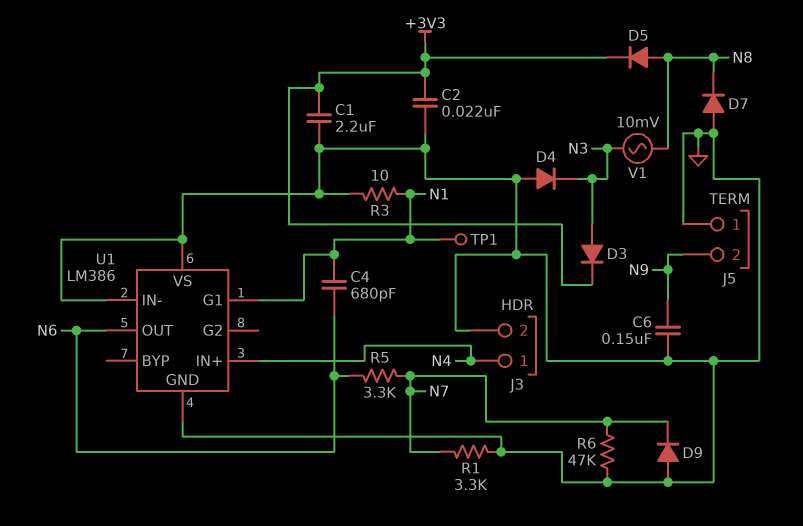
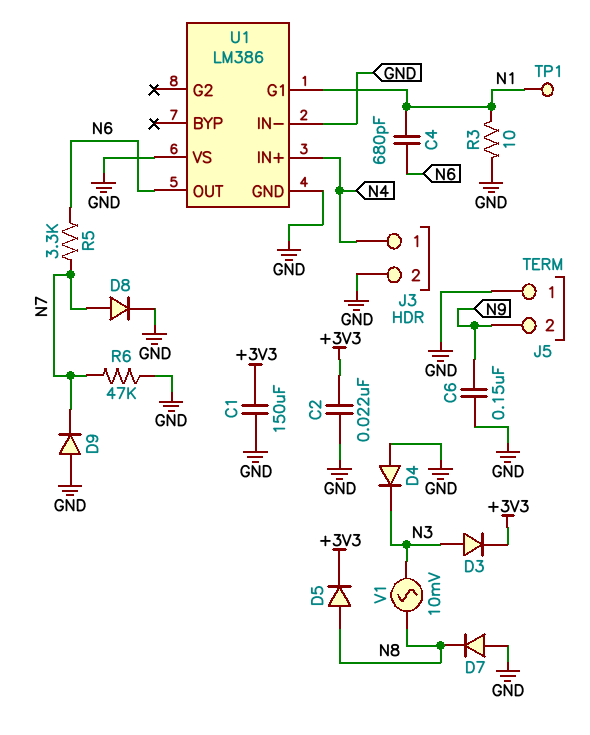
C1: 2.2uF (+3V3, GND) -> 150uF (+3V3, GND)
D8: none -> diode (A N7, K GND)
R1: 3.3k (GND, N7) -> none

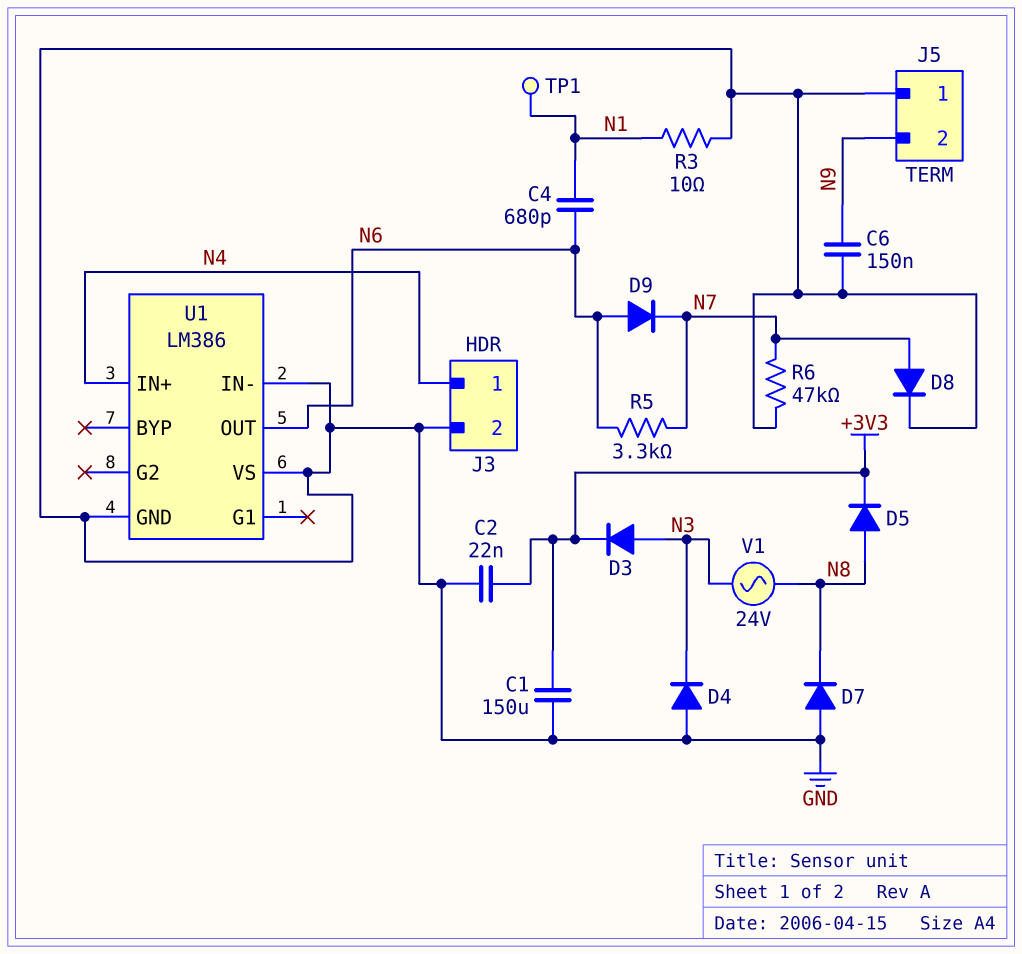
D9: diode (A GND, K N7) -> diode (A N6, K N7)
U1 pin G1: N1 -> none
V1: AC 10mV (N3, N8) -> AC 24V (N3, N8)

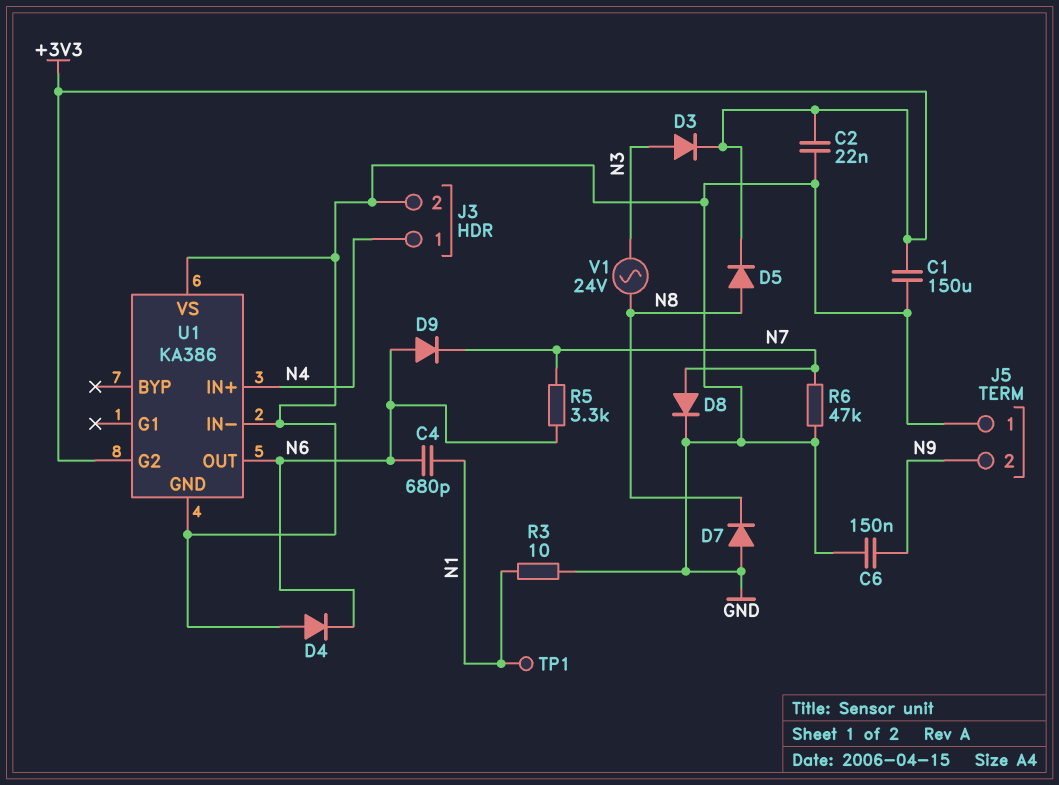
D4: diode (A GND, K N3) -> diode (A GND, K N6)
U1: LM386 -> KA386
U1 pin G2: none -> +3V3

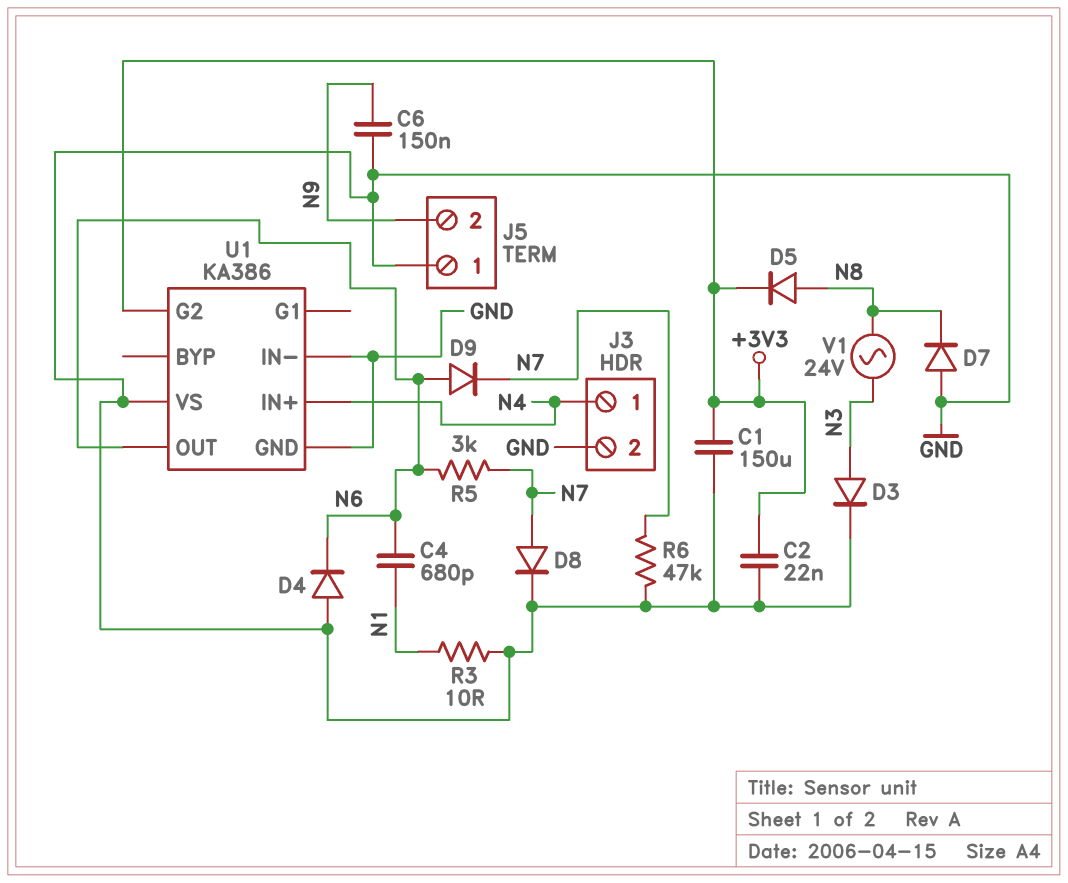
D3: diode (A N3, K +3V3) -> diode (A N3, K GND)
R5: 3.3k (N6, N7) -> 3k (N6, N7)
TP1: test point (N1) -> none

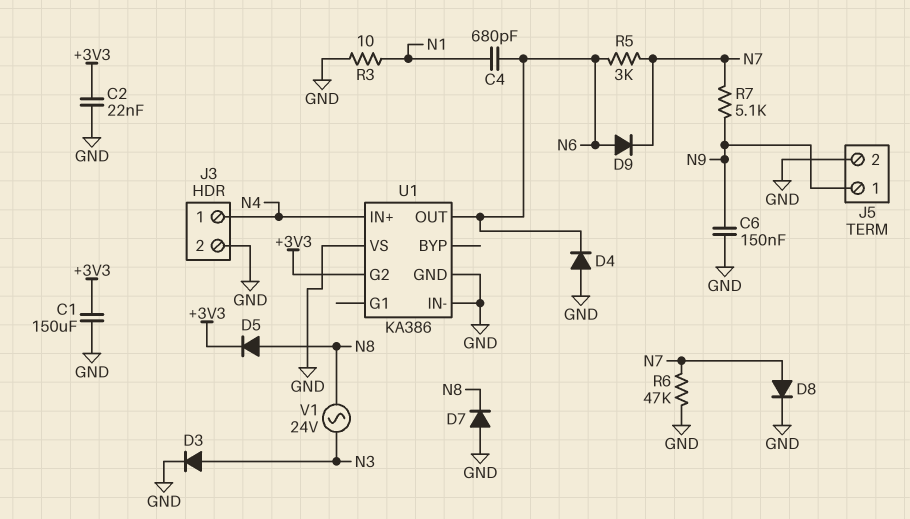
J5 pin 1: GND -> N9
J5 pin 2: N9 -> GND
R7: none -> 5.1k (N7, N9)

